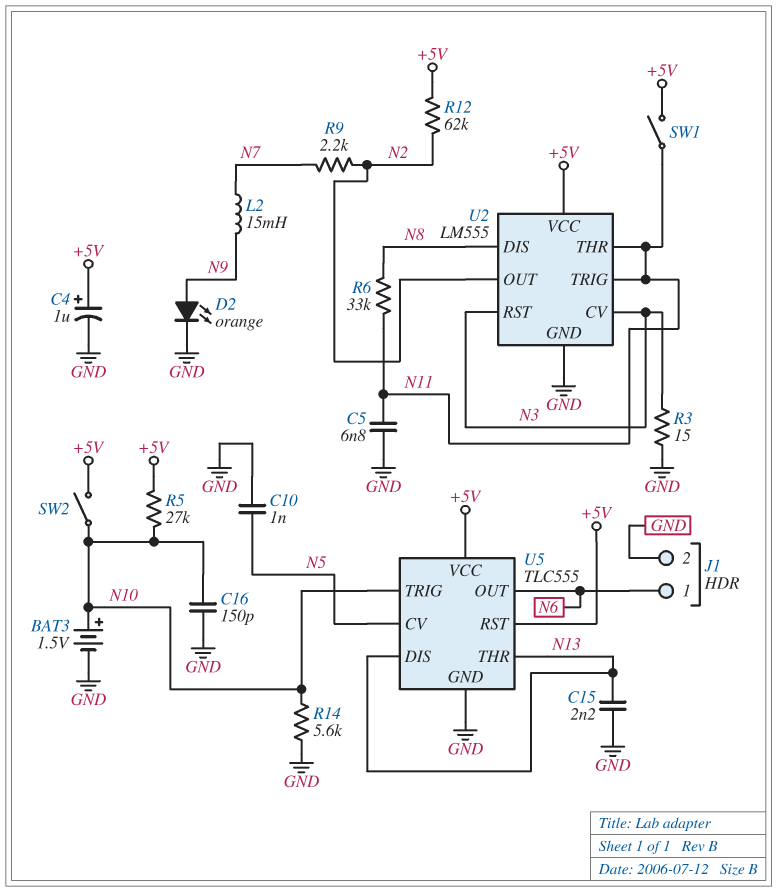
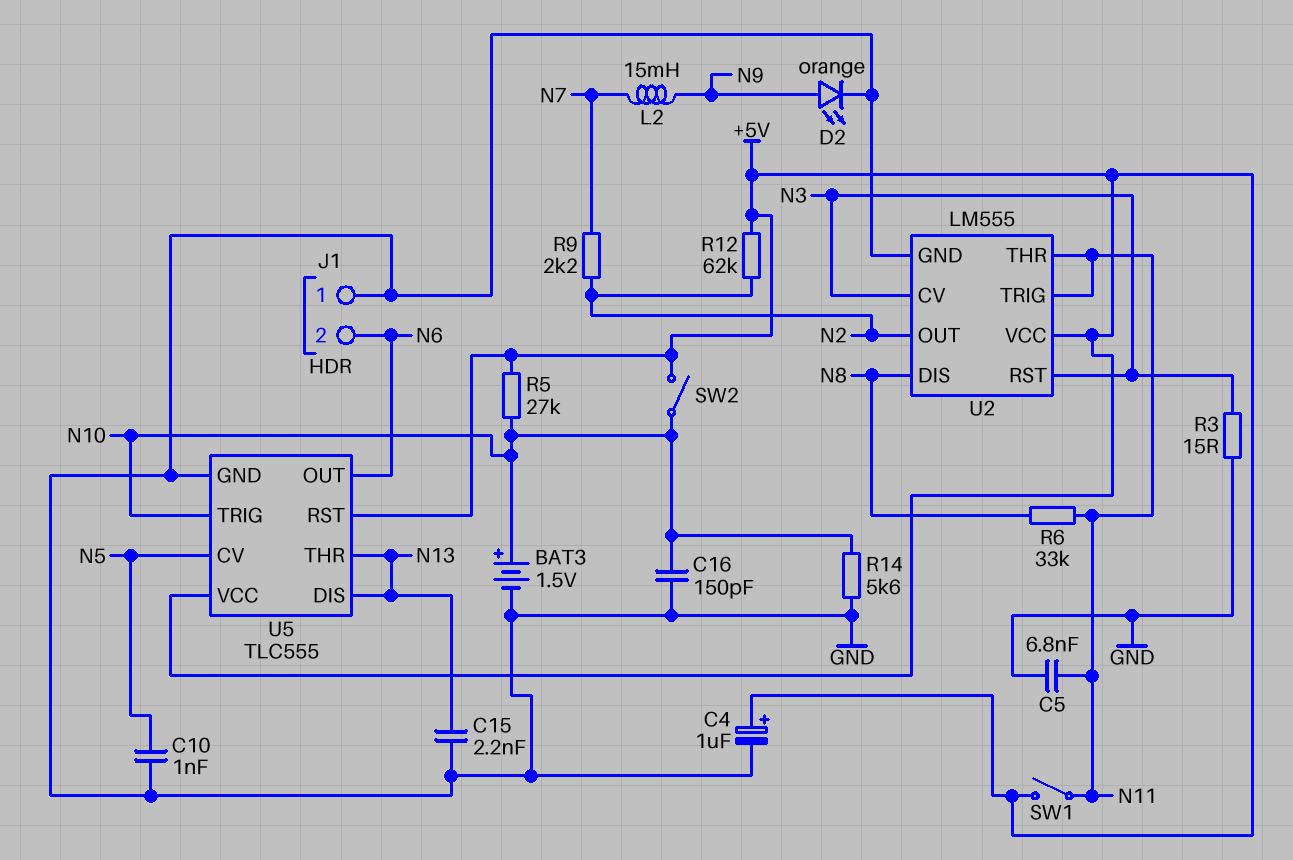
J1 pin 1: N6 -> GND
J1 pin 2: GND -> N6

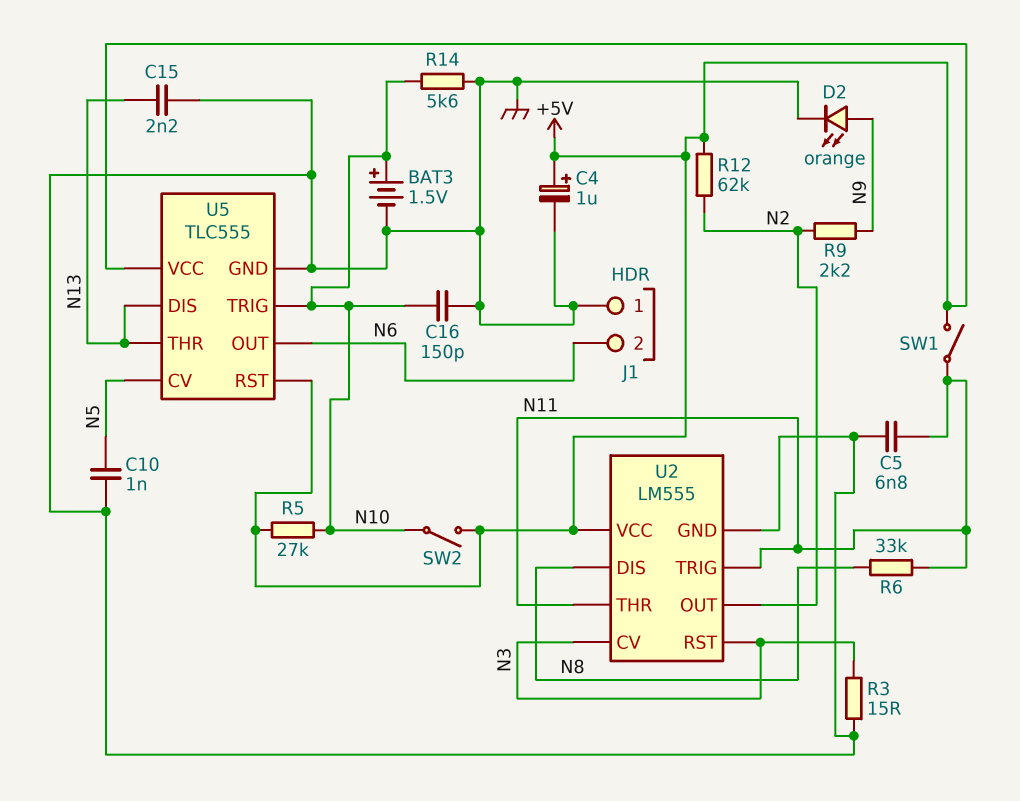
L2: 15mH (N7, N9) -> none
R9: 2.2k (N2, N7) -> 2.2k (N2, N9)

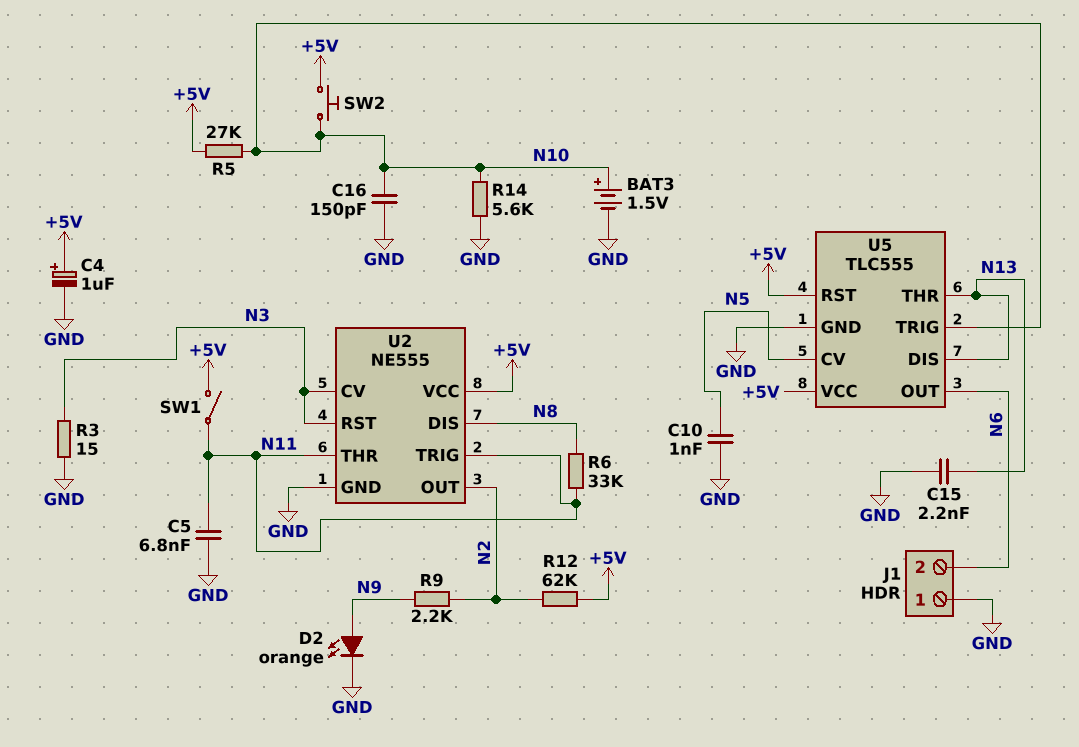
SW2: switch (+5V, N10) -> button (+5V, N10)
U2: LM555 -> NE555

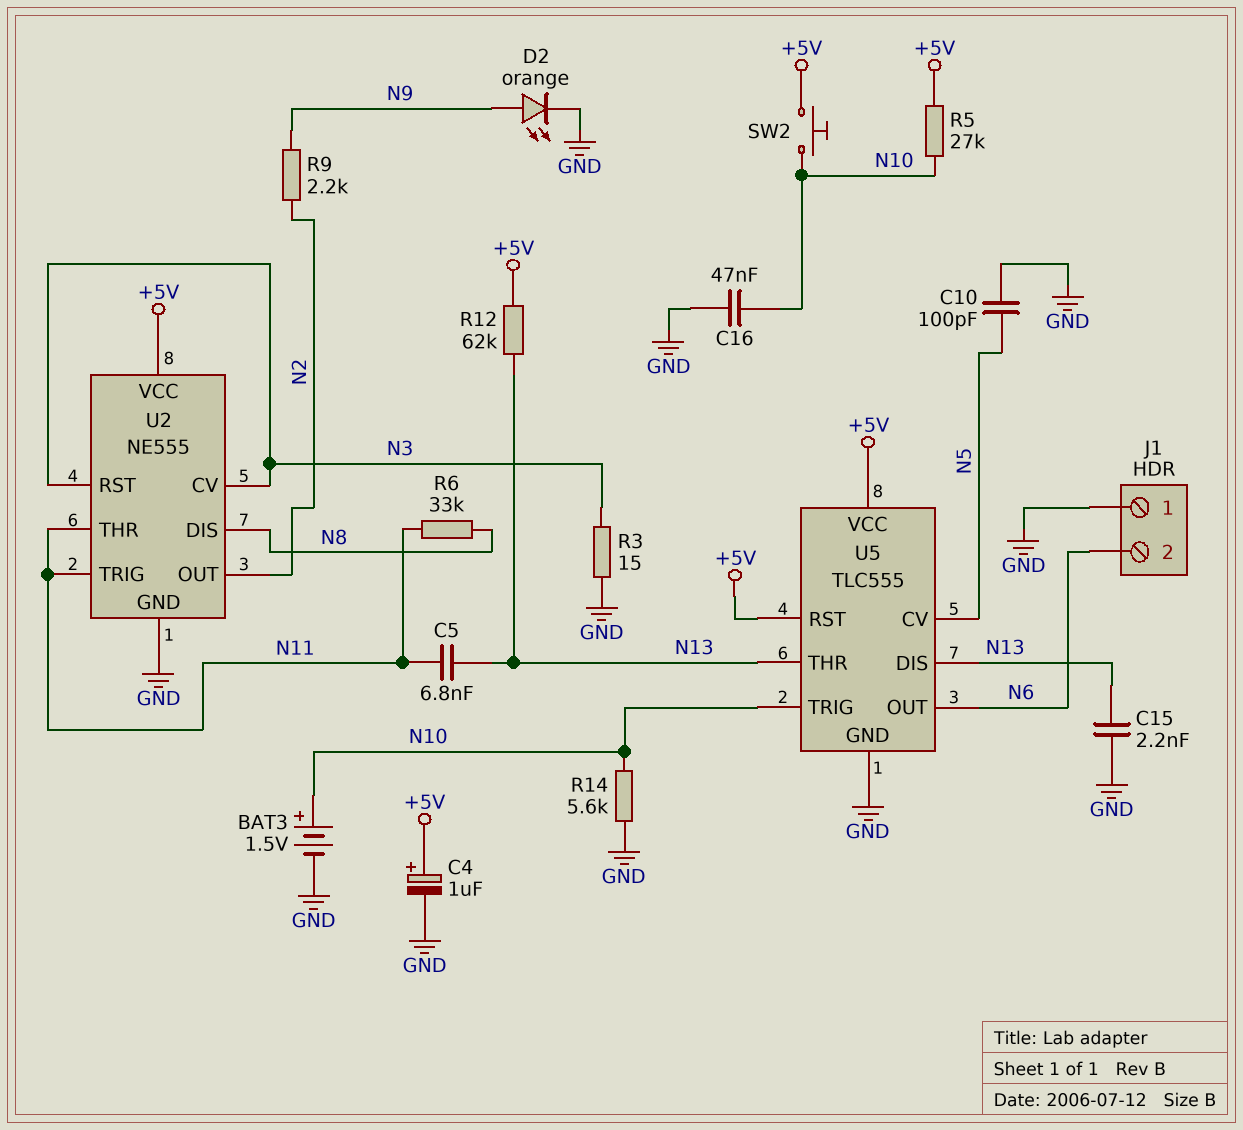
C5: 6.8nF (GND, N11) -> 6.8nF (N11, N13)
C10: 1nF (GND, N5) -> 100pF (GND, N5)
C16: 150pF (GND, N10) -> 47nF (GND, N10)
R12: 62k (+5V, N2) -> 62k (+5V, N13)
SW1: switch (+5V, N11) -> none

